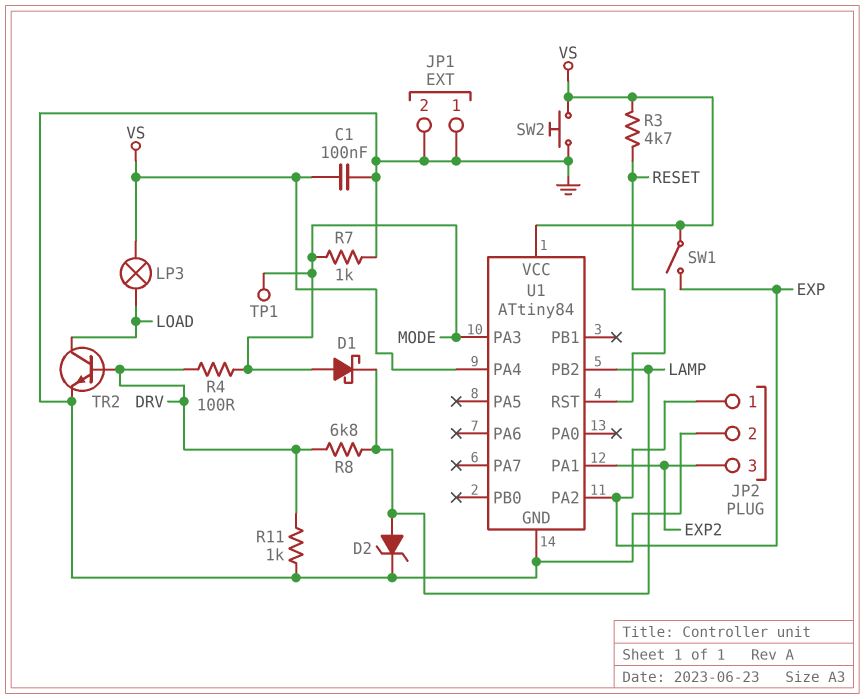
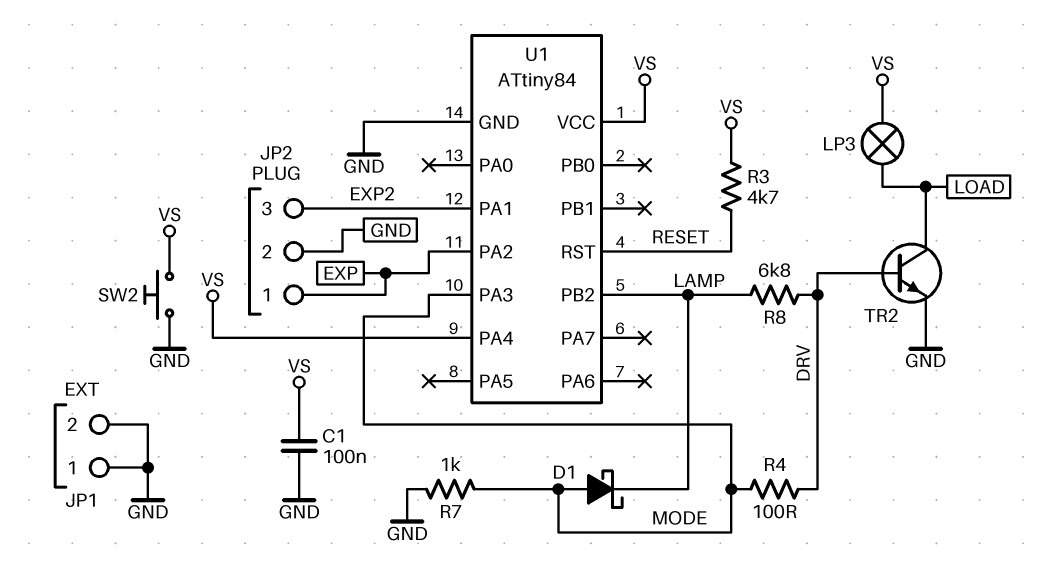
D2: zener (A LAMP, K GND) -> none
R11: 1k (DRV, GND) -> none
SW1: switch (EXP, VS) -> none
TP1: test point (MODE) -> none

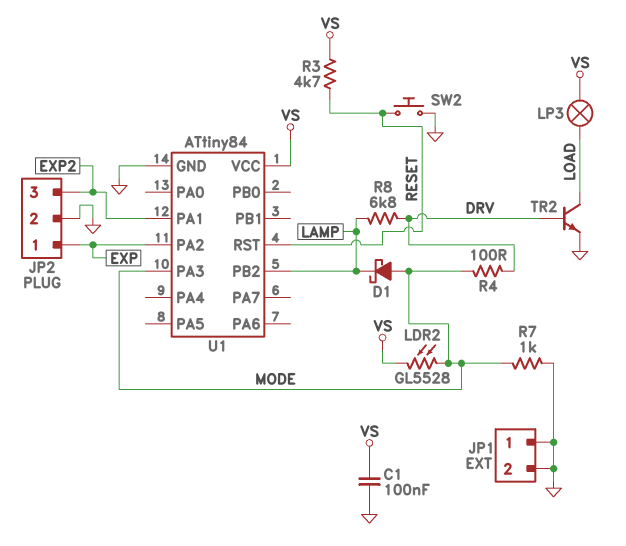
LDR2: none -> GL5528 (MODE, VS)
SW2: button (GND, VS) -> button (GND, RESET)
U1 pin PA4: VS -> none

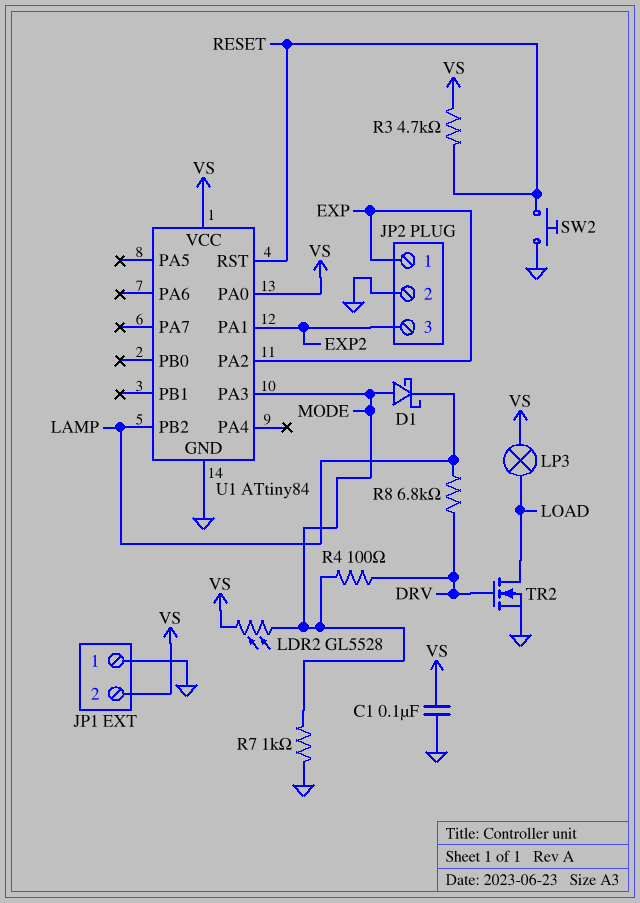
JP1 pin 2: GND -> VS
TR2: NPN (B DRV, C LOAD, E GND) -> NMOS (G DRV, D LOAD, S GND)
U1 pin PA0: none -> VS

